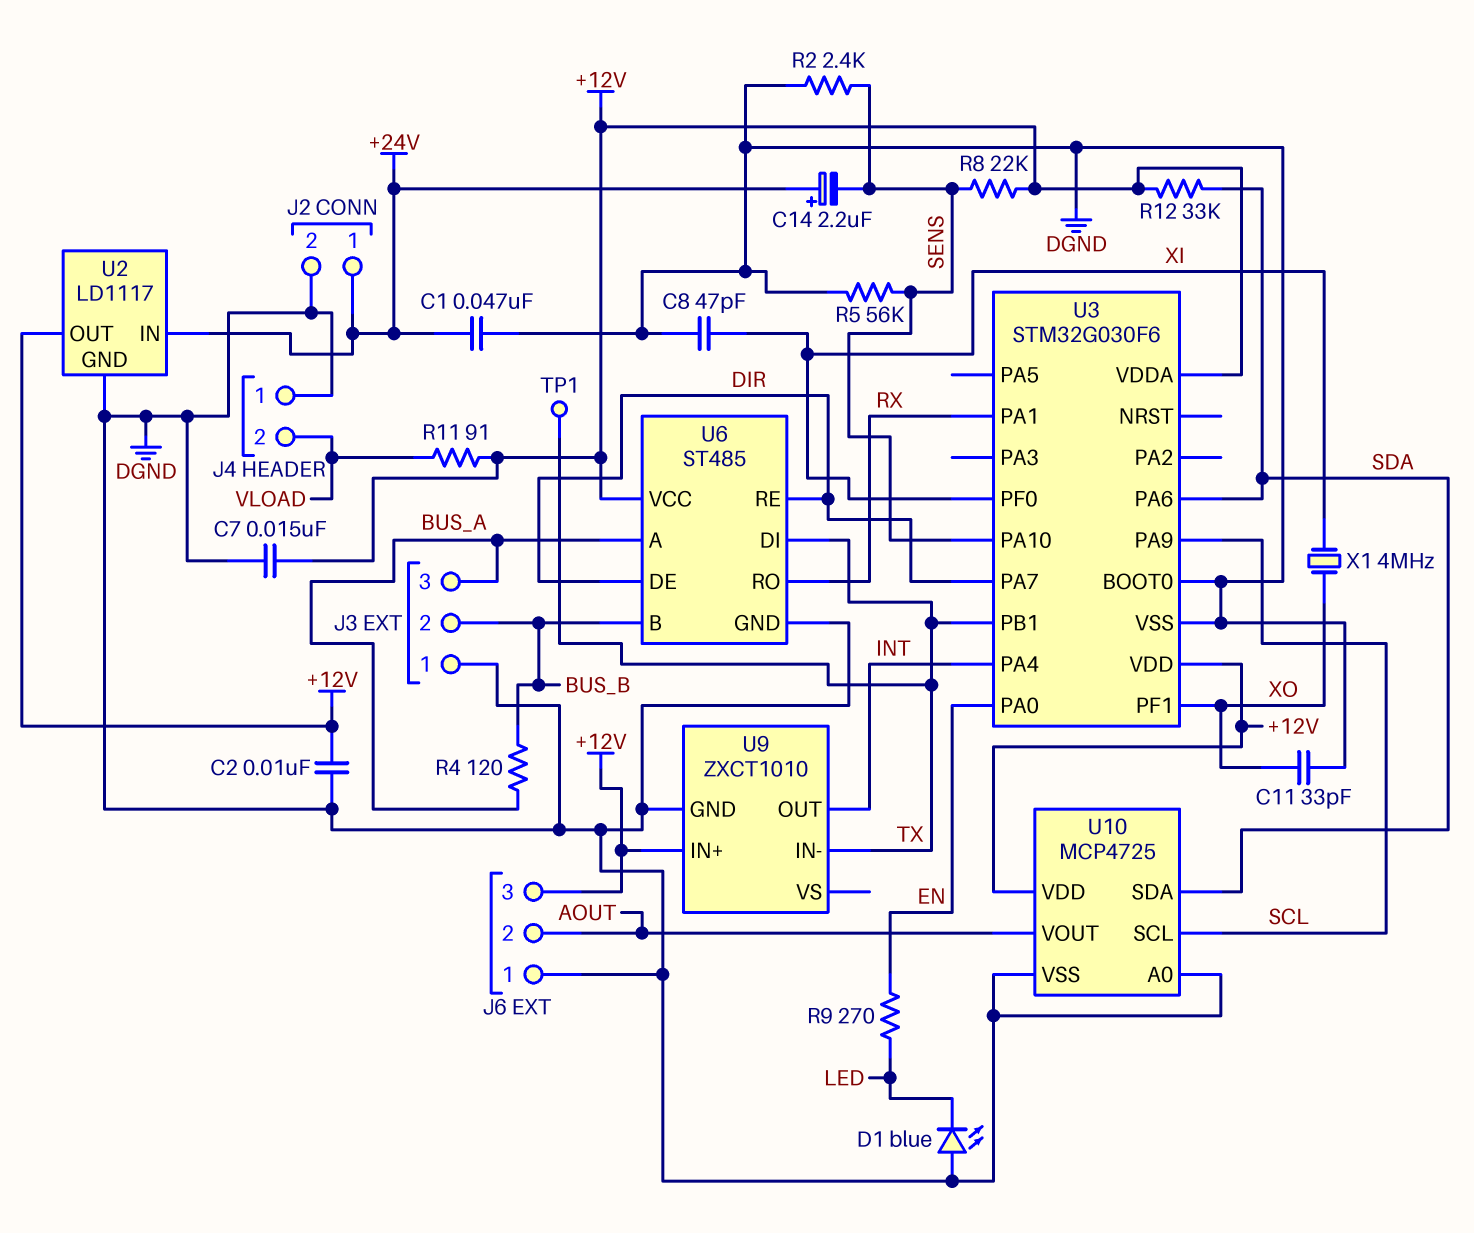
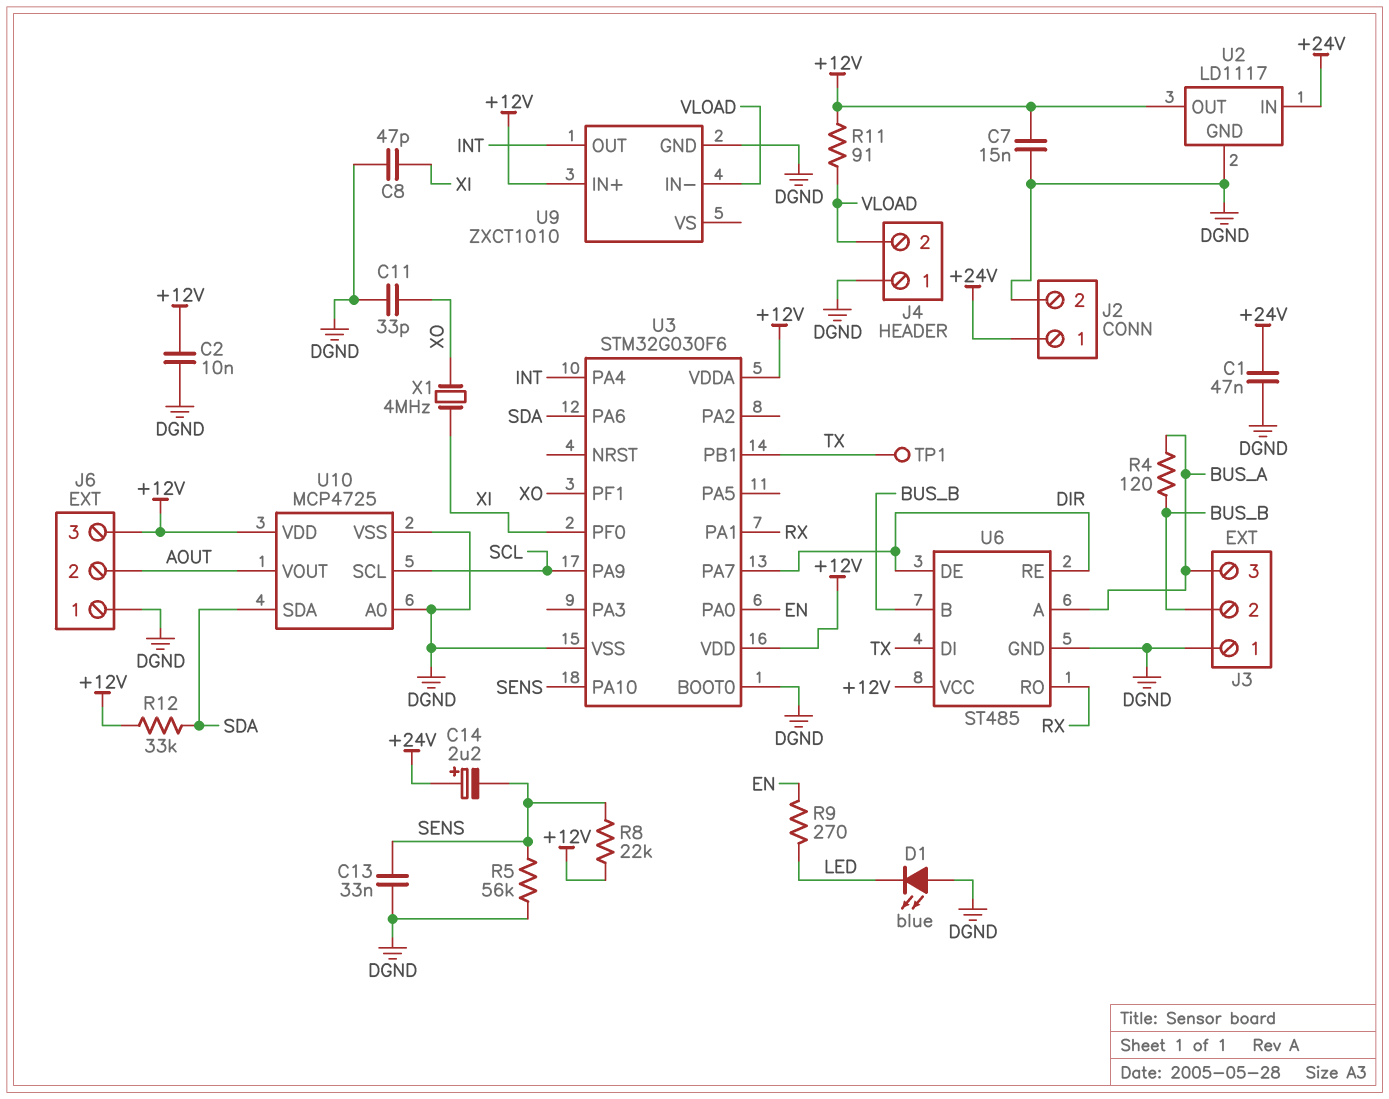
C13: none -> 33nF (DGND, SENS)
R2: 2.4k (DGND, SENS) -> none
U9 pin IN-: TX -> VLOAD

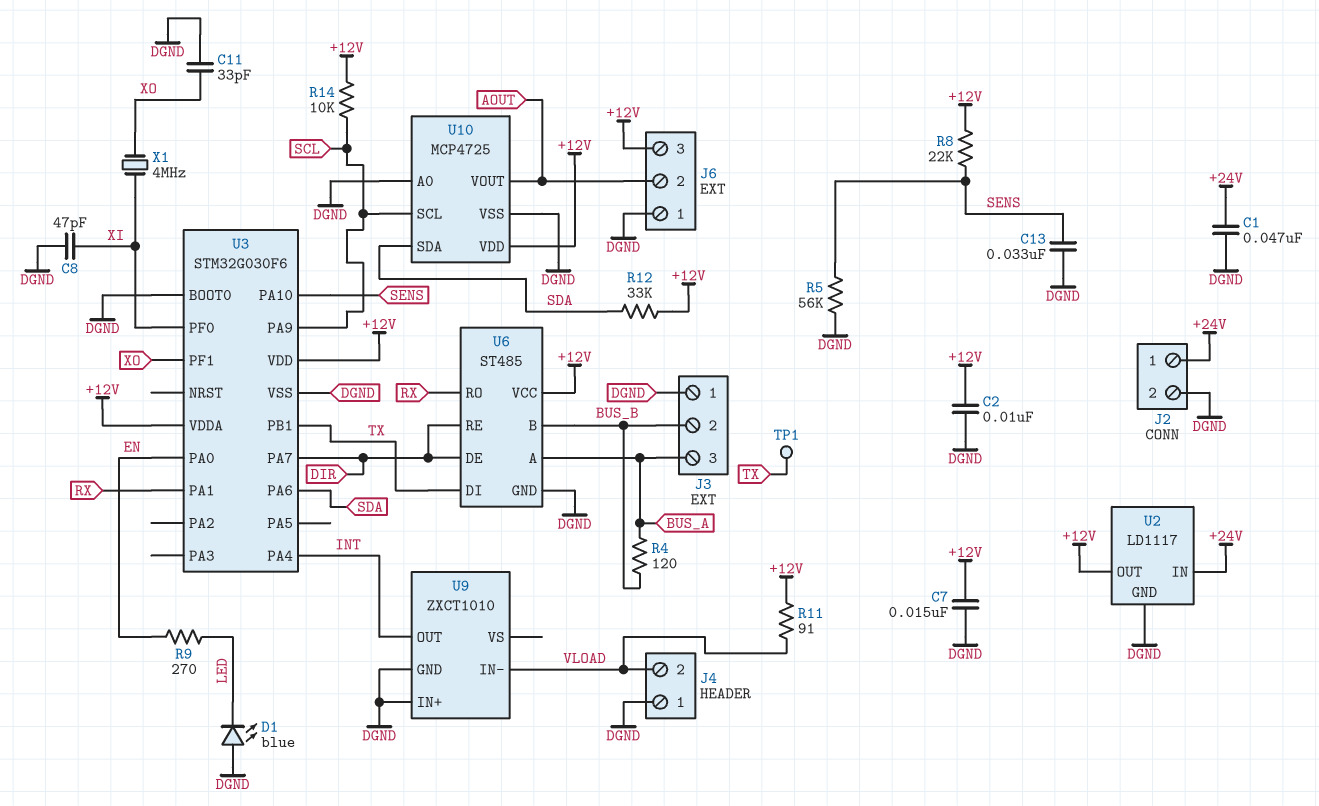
C14: 2.2uF (plus +24V, minus SENS) -> none
R14: none -> 10k (+12V, SCL)
U9 pin IN+: +12V -> DGND

